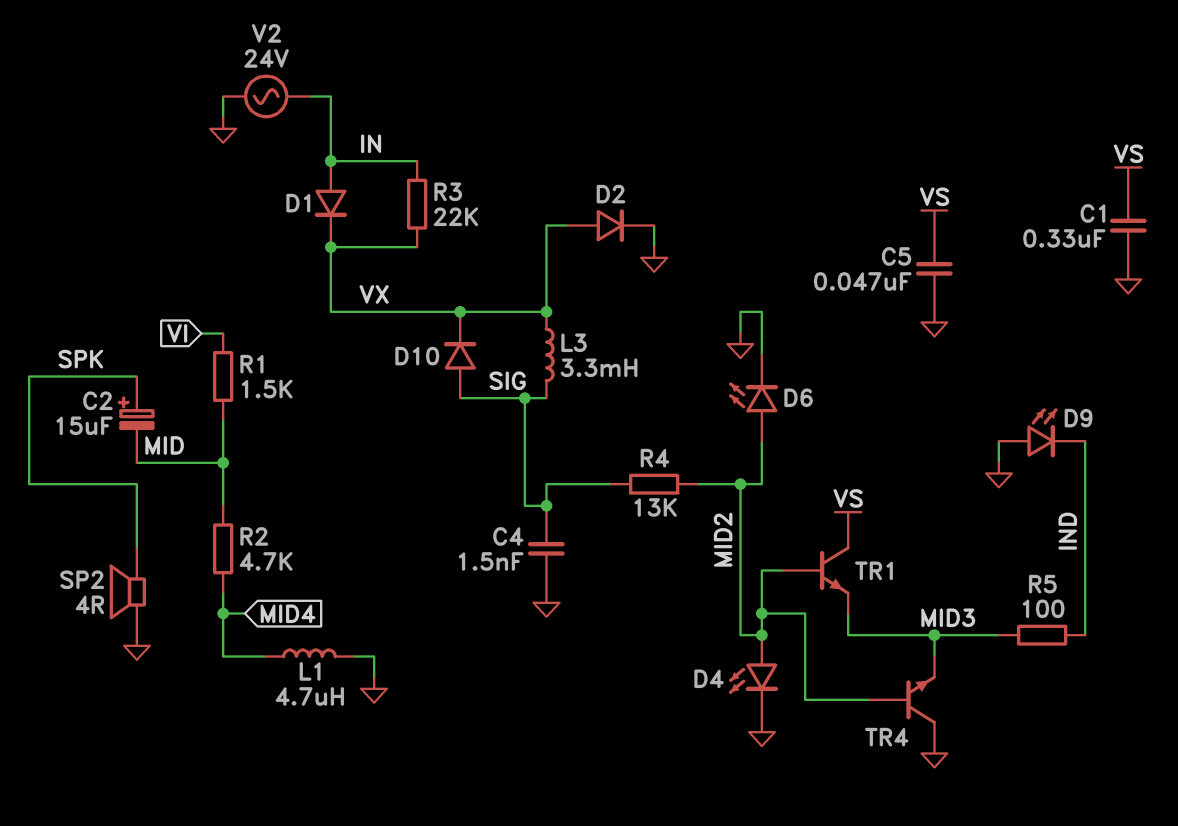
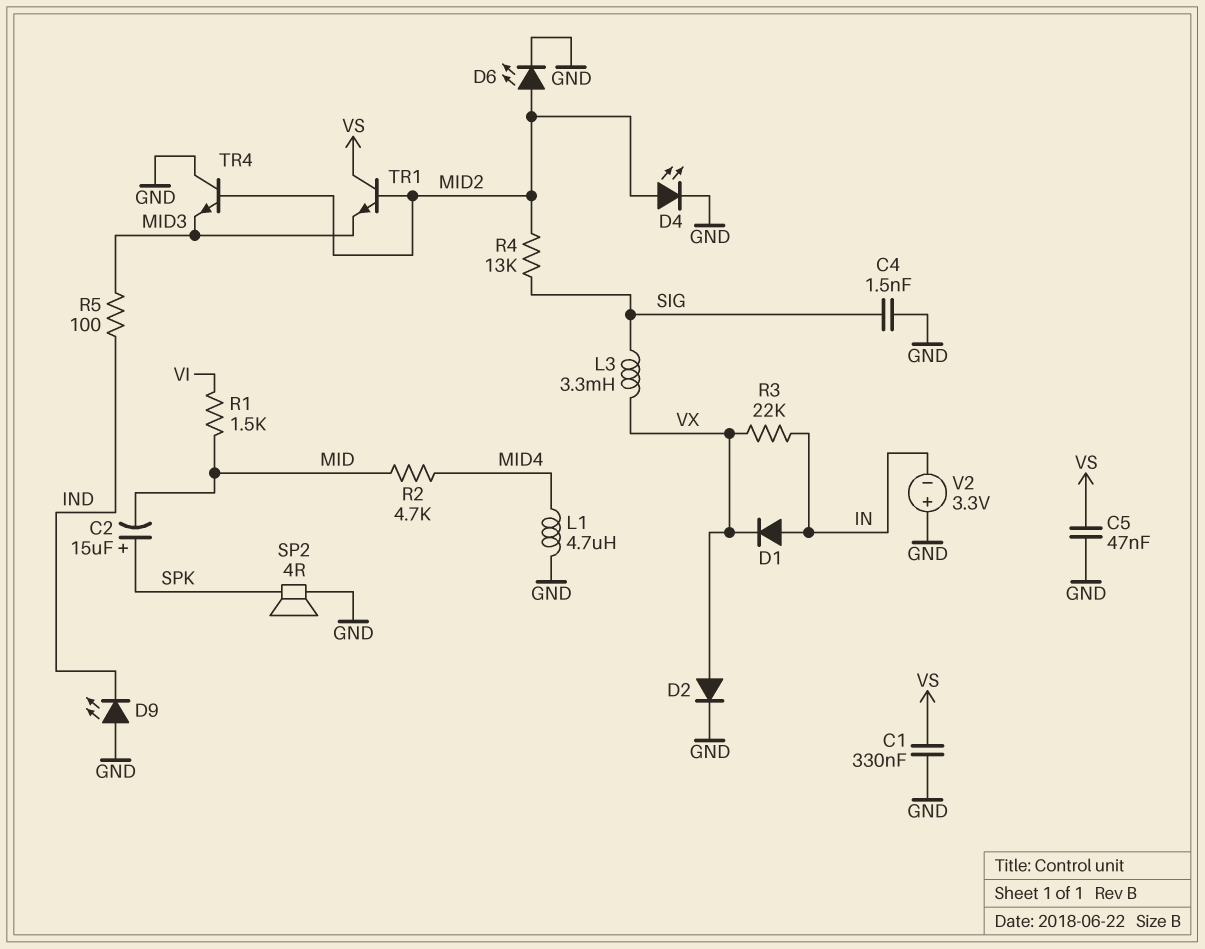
D10: diode (A SIG, K VX) -> none
V2: AC 24V (GND, IN) -> 3.3V (plus GND, minus IN)

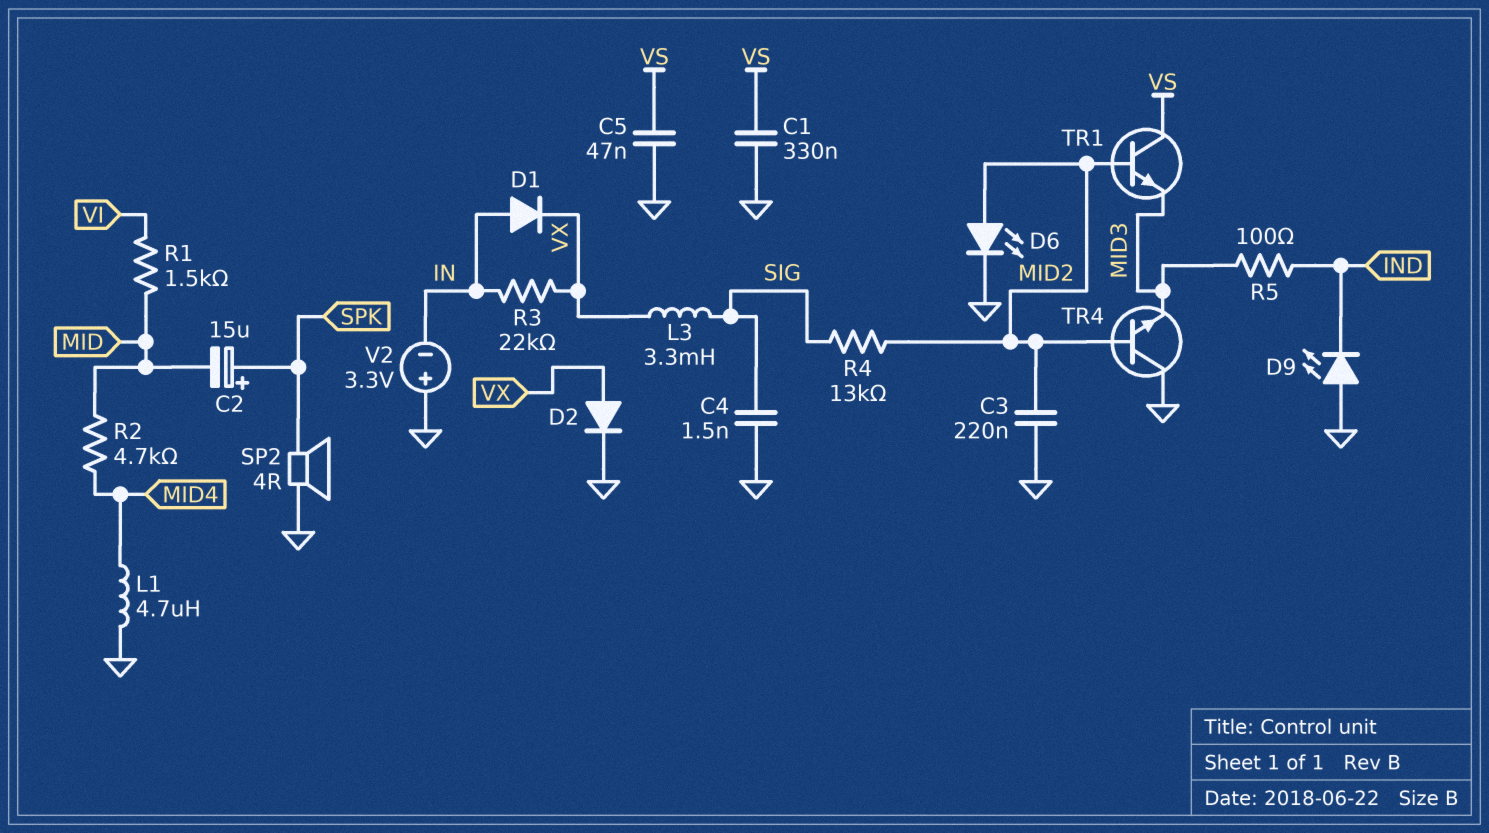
C3: none -> 220nF (GND, MID2)
D4: LED (A MID2, K GND) -> none

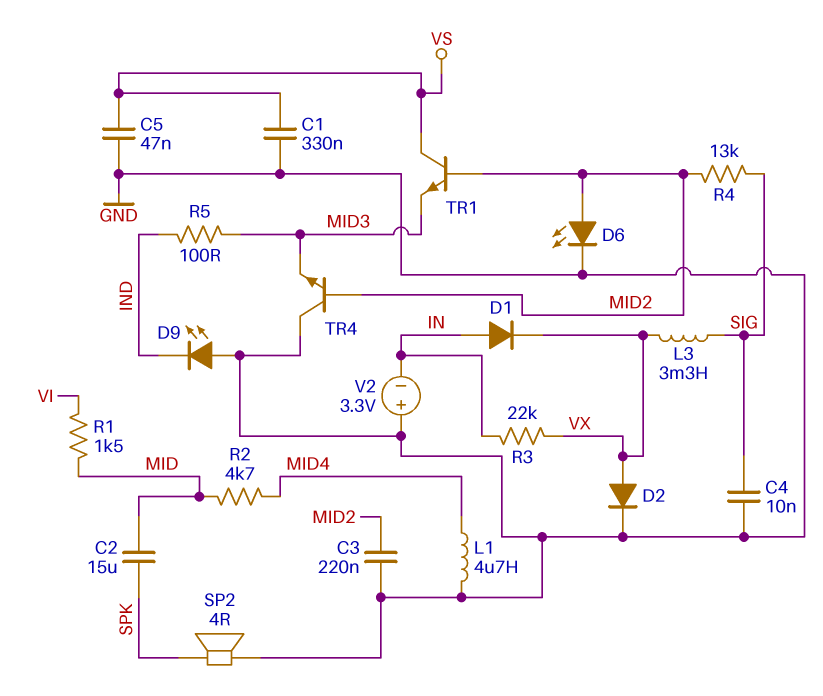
C2: 15uF (plus SPK, minus MID) -> 15uF (MID, SPK)
C4: 1.5nF (GND, SIG) -> 10nF (GND, SIG)

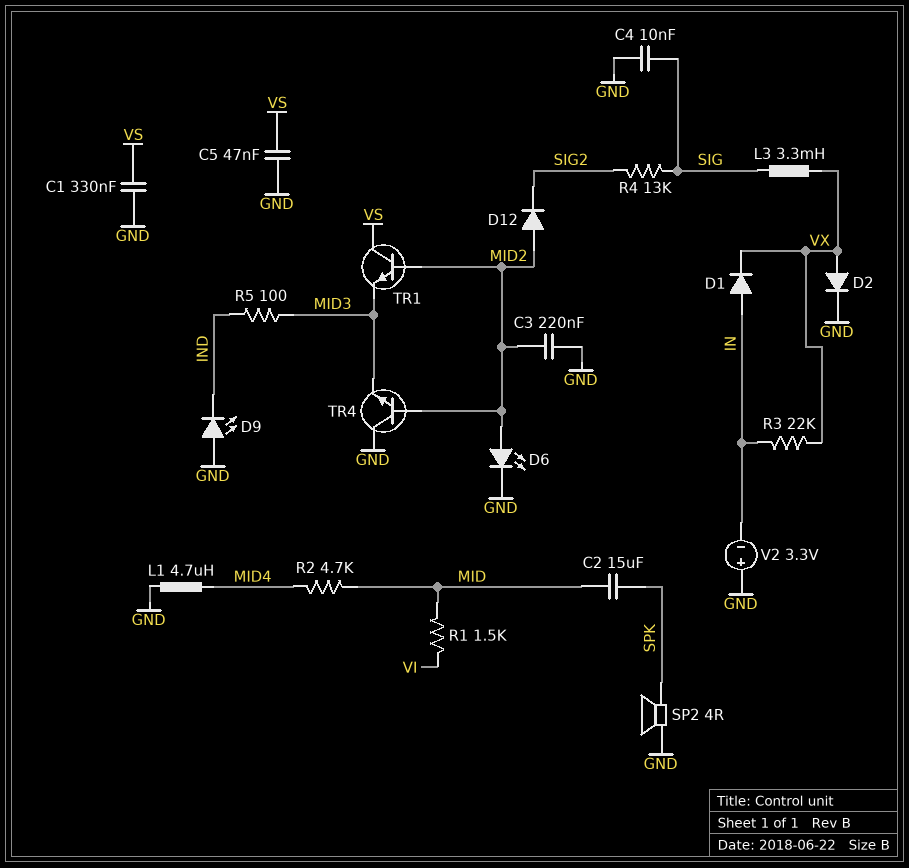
D12: none -> diode (A MID2, K SIG2)
R4: 13k (MID2, SIG) -> 13k (SIG, SIG2)

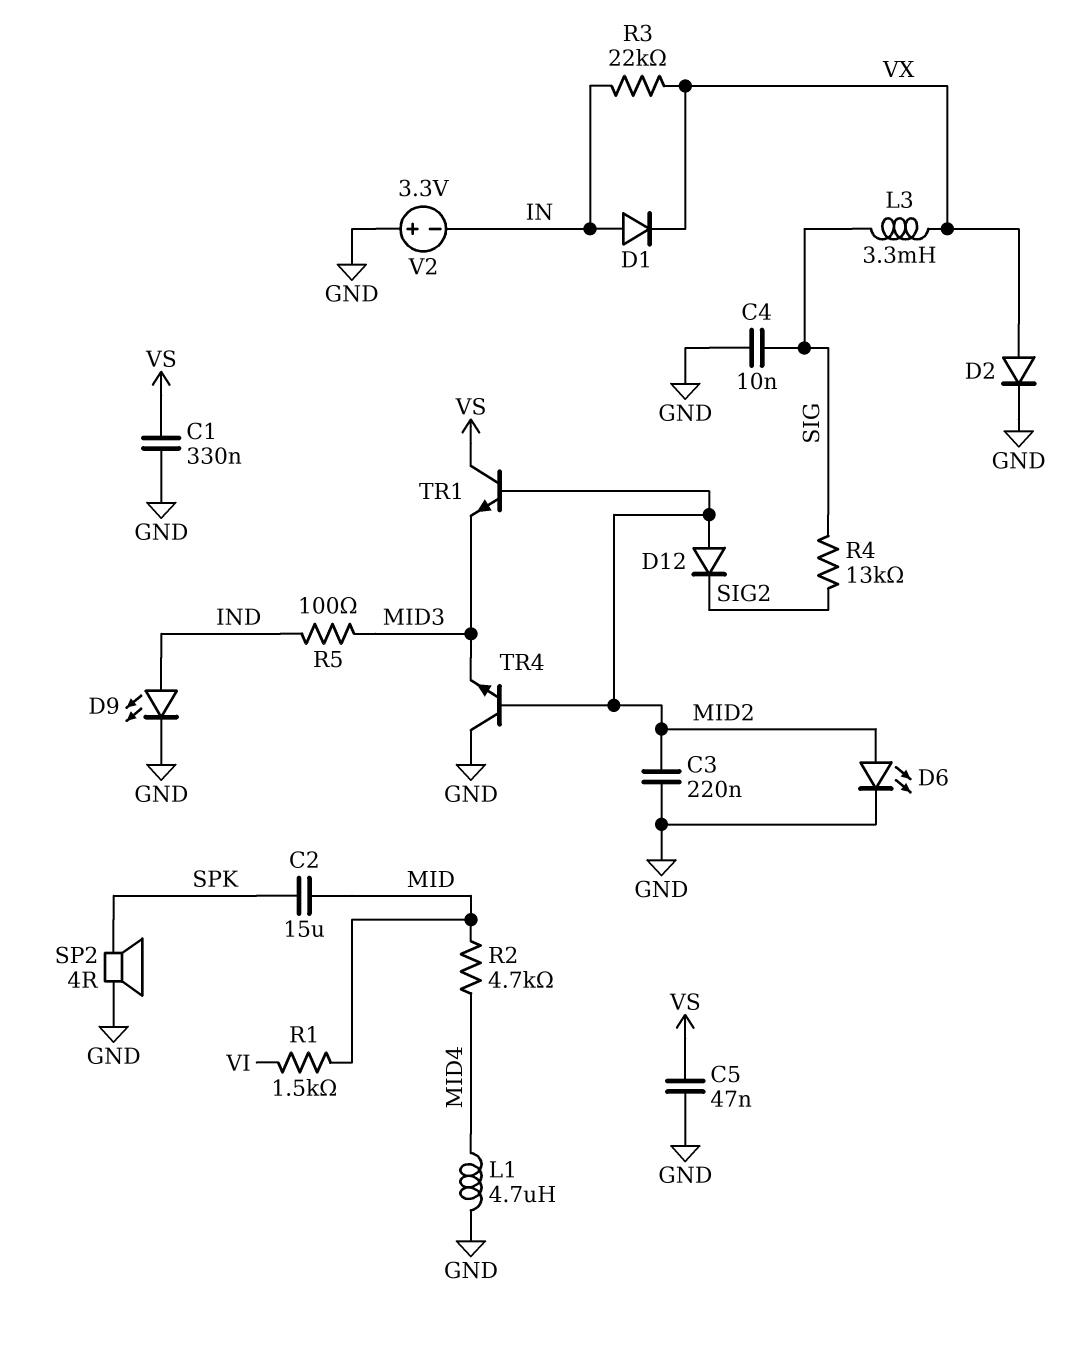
D9: LED (A GND, K IND) -> LED (A IND, K GND)

